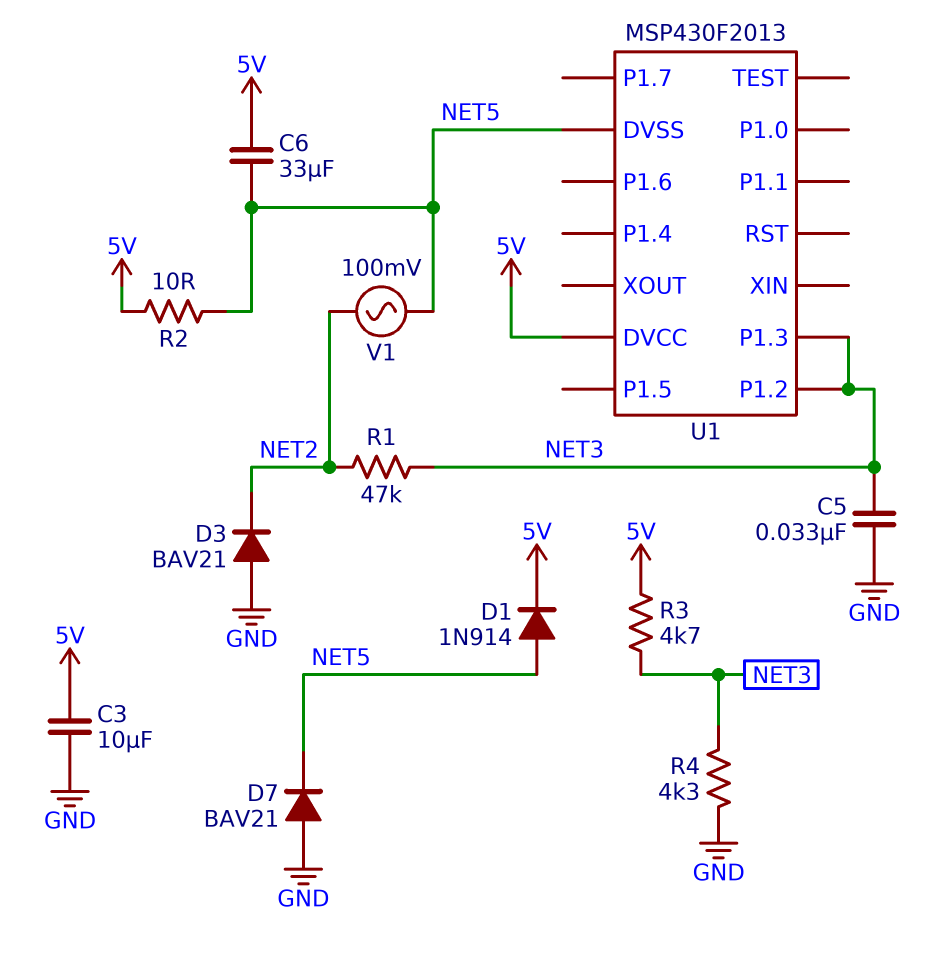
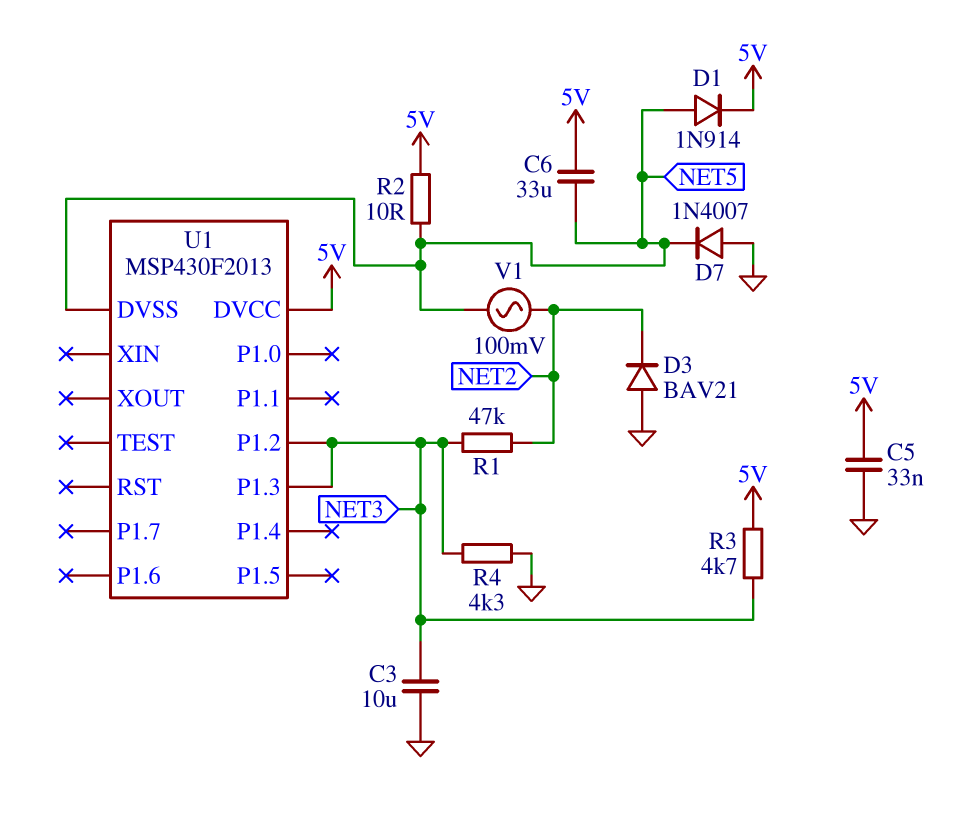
C3: 10uF (5V, GND) -> 10uF (GND, NET3)
C5: 33nF (GND, NET3) -> 33nF (5V, GND)
D7: diode BAV21 (A GND, K NET5) -> diode 1N4007 (A GND, K NET5)

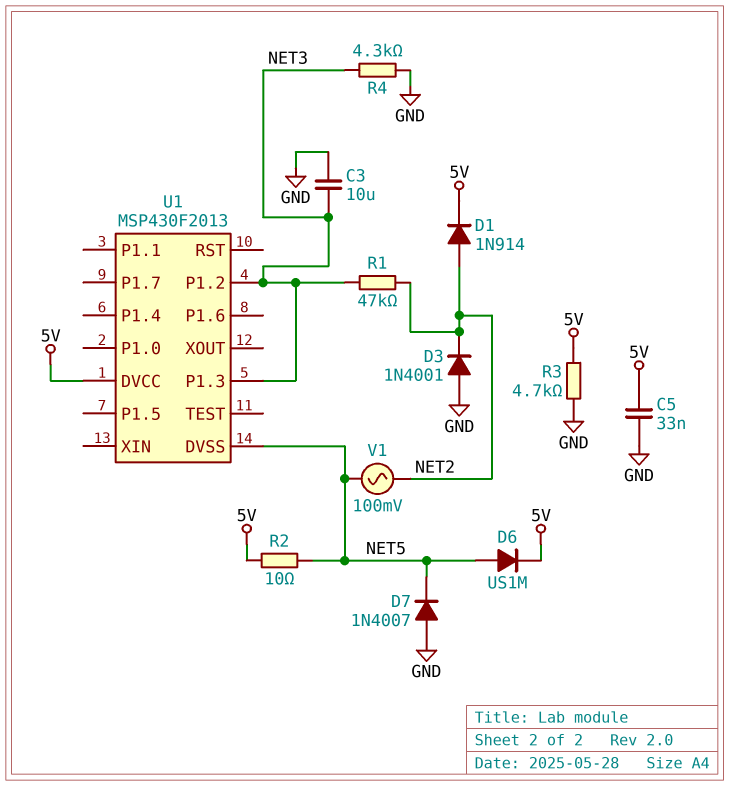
C6: 33uF (5V, NET5) -> none
D1: diode 1N914 (A NET5, K 5V) -> diode 1N914 (A NET2, K 5V)
D3: diode BAV21 (A GND, K NET2) -> diode 1N4001 (A GND, K NET2)
D6: none -> diode US1M (A NET5, K 5V)
R3: 4.7k (5V, NET3) -> 4.7k (5V, GND)

